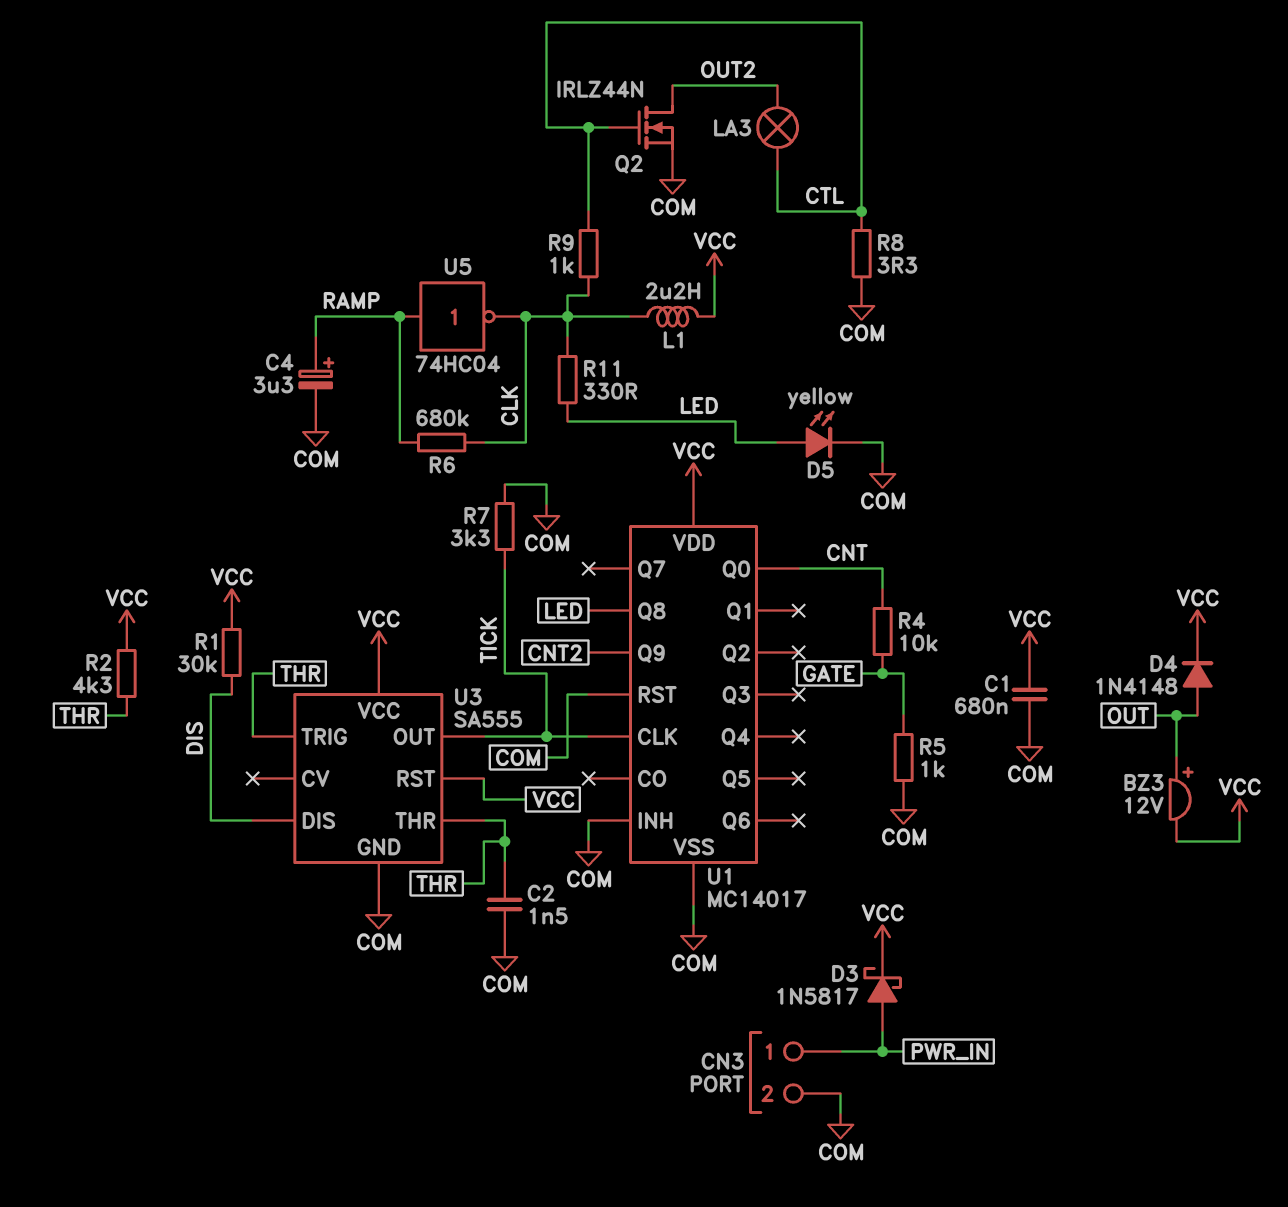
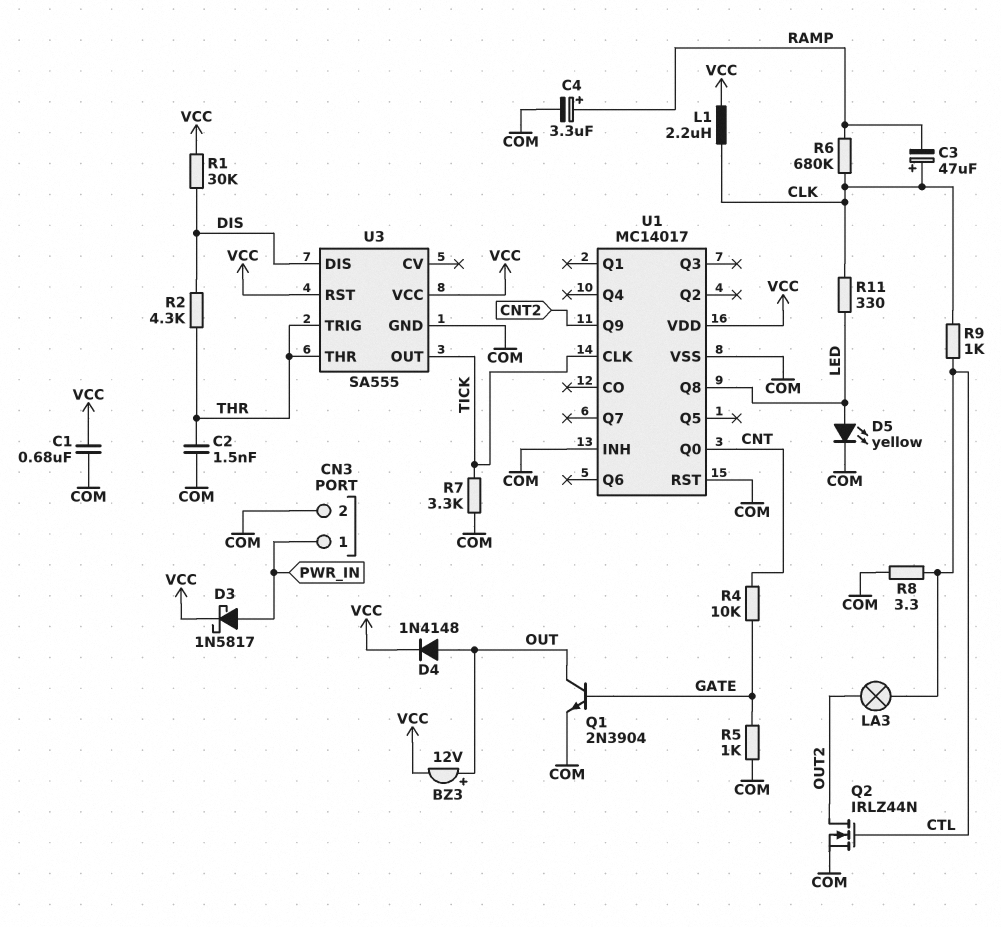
C3: none -> 47uF (plus CLK, minus RAMP)
Q1: none -> NPN 2N3904 (B GATE, C OUT, E COM)
R2: 4.3k (THR, VCC) -> 4.3k (DIS, THR)
U5: NOT 74HC04 (in RAMP, out CLK) -> none

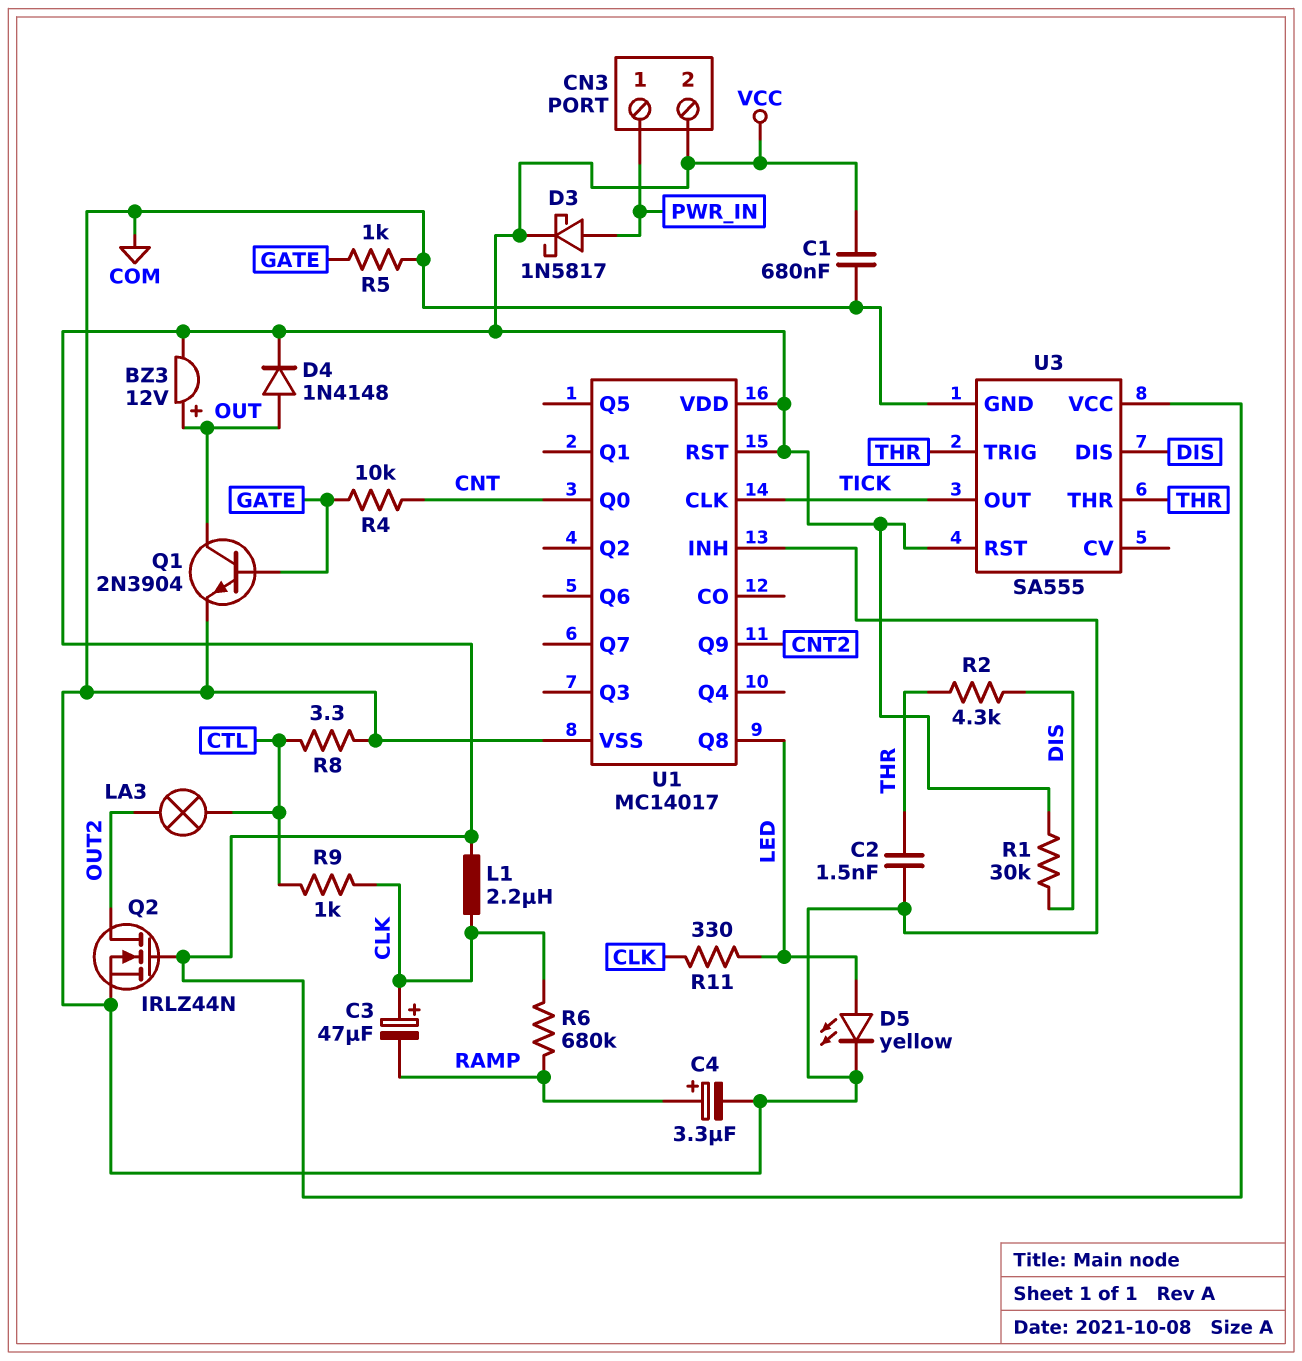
CN3 pin 2: COM -> VCC
Q2: NMOS IRLZ44N (G CTL, D OUT2, S COM) -> NMOS IRLZ44N (G VCC, D OUT2, S COM)
R7: 3.3k (COM, TICK) -> none
U1 pin RST: COM -> VCC

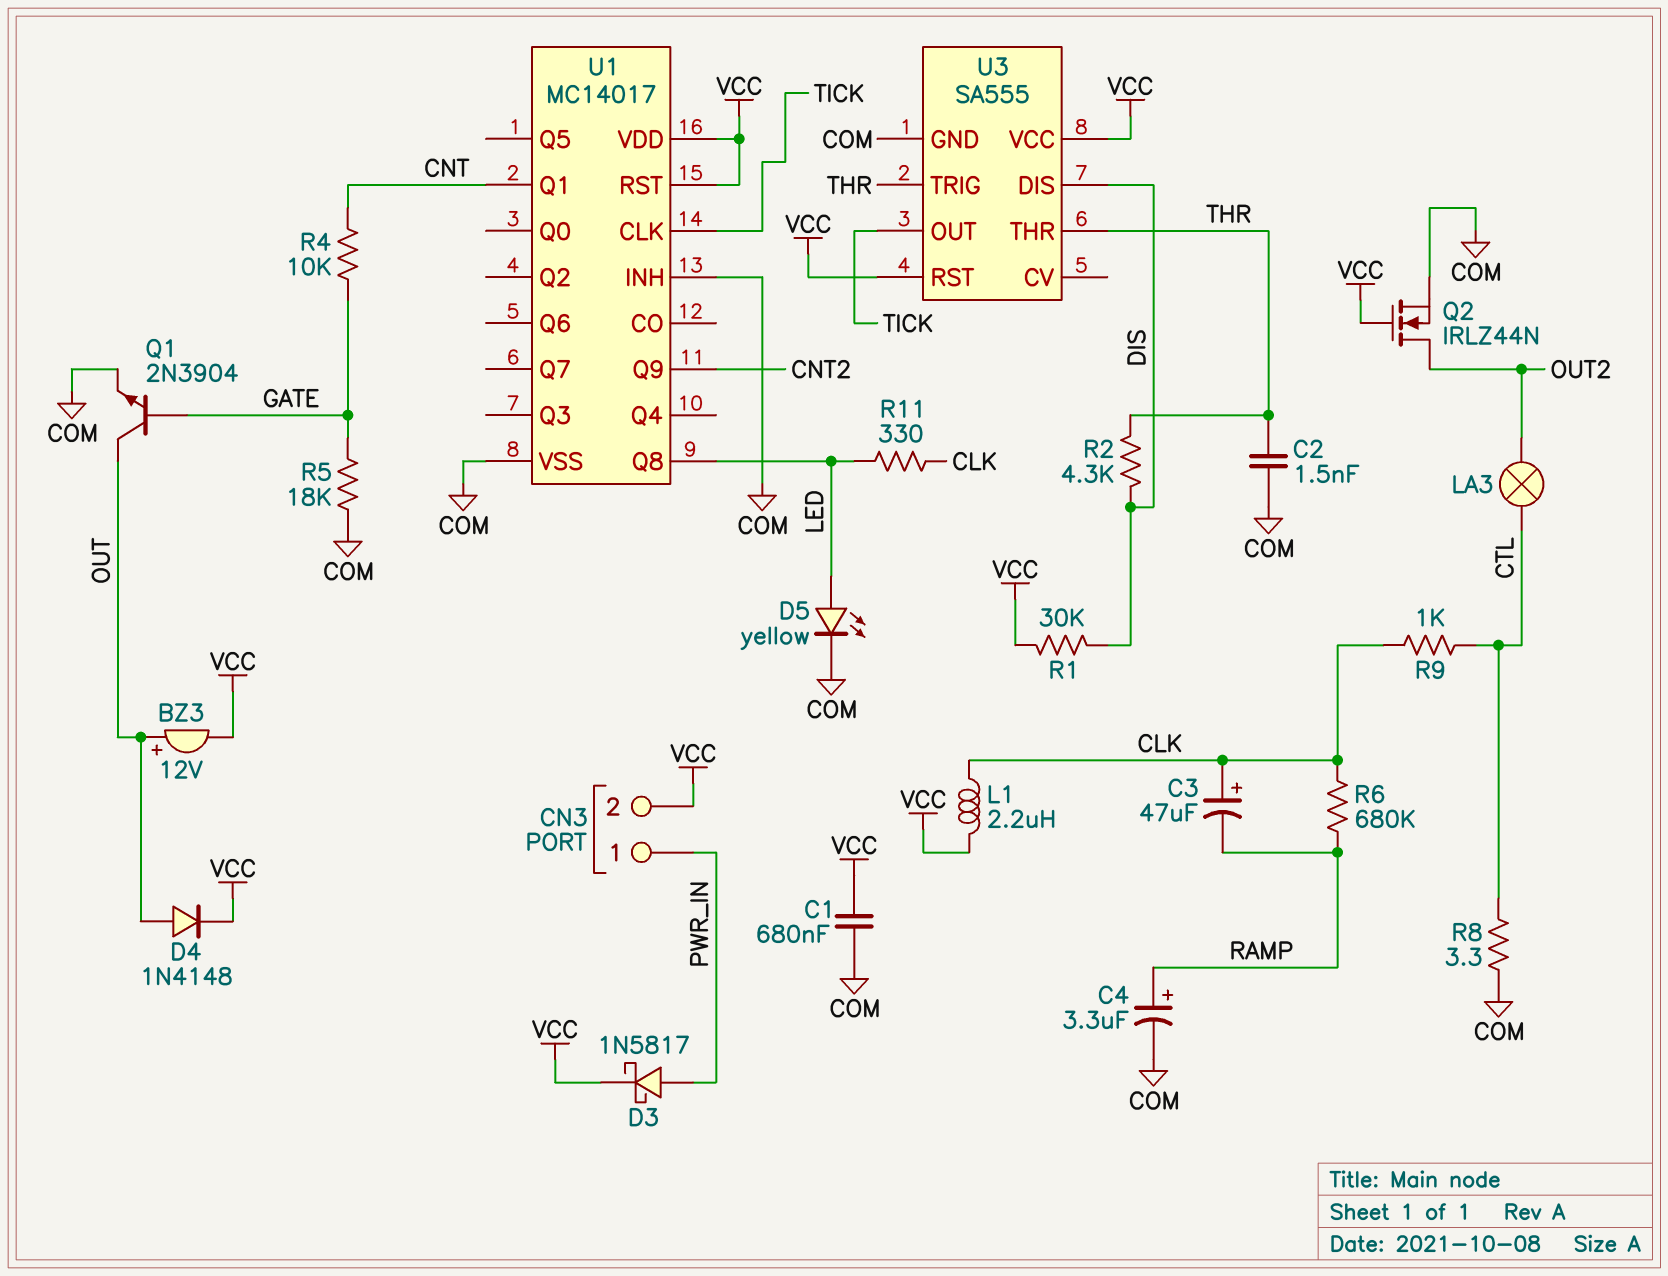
R5: 1k (COM, GATE) -> 18k (COM, GATE)
U1 pin Q0: CNT -> none
U1 pin Q1: none -> CNT

